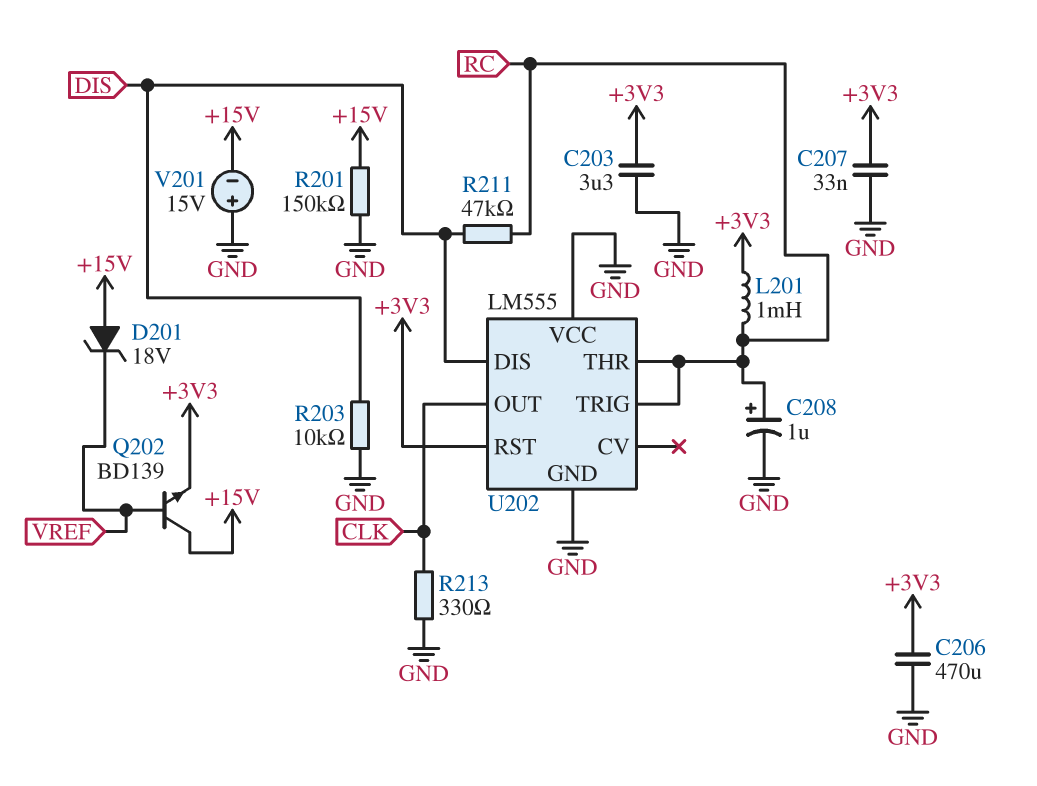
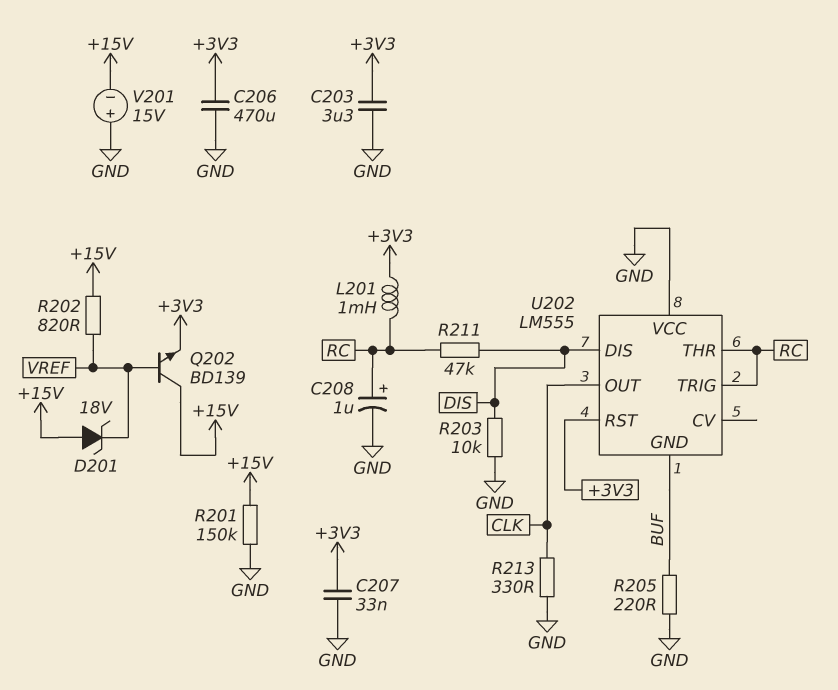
R202: none -> 820 (+15V, VREF)
R205: none -> 220 (BUF, GND)
U202 pin GND: GND -> BUF

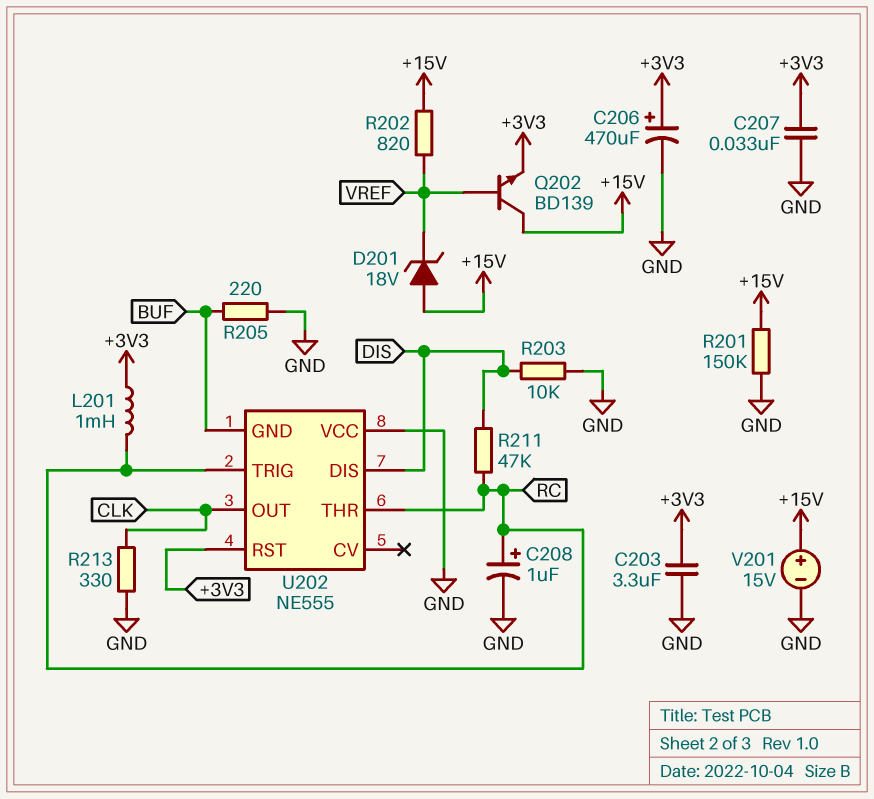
C206: 470uF (+3V3, GND) -> 470uF (plus +3V3, minus GND)
U202: LM555 -> NE555
V201: 15V (plus GND, minus +15V) -> 15V (plus +15V, minus GND)

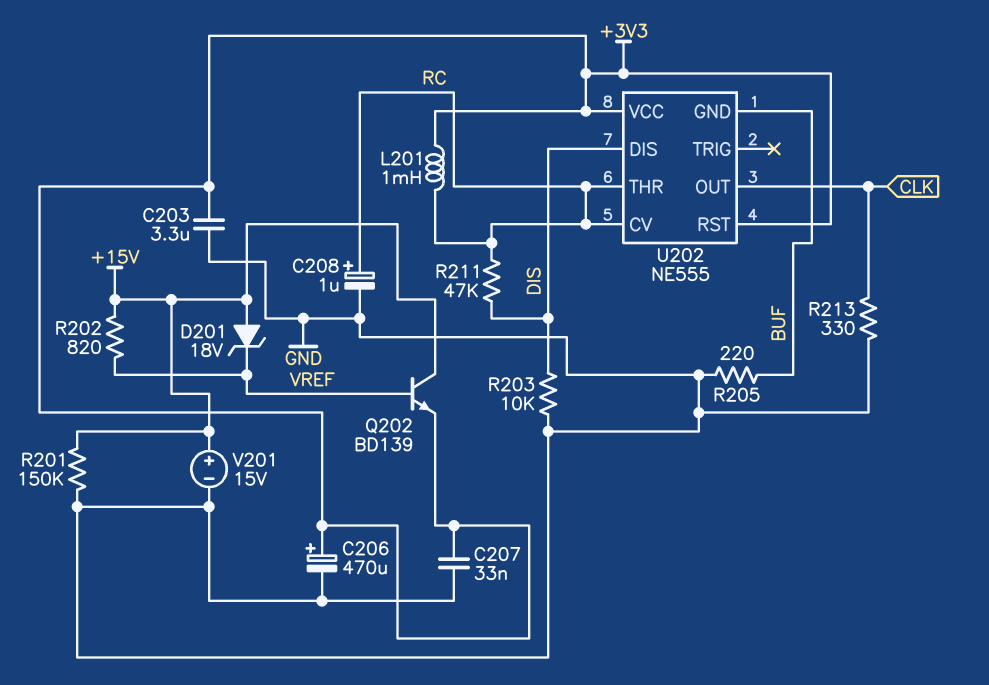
U202 pin CV: none -> RC
U202 pin TRIG: RC -> none
U202 pin VCC: GND -> +3V3

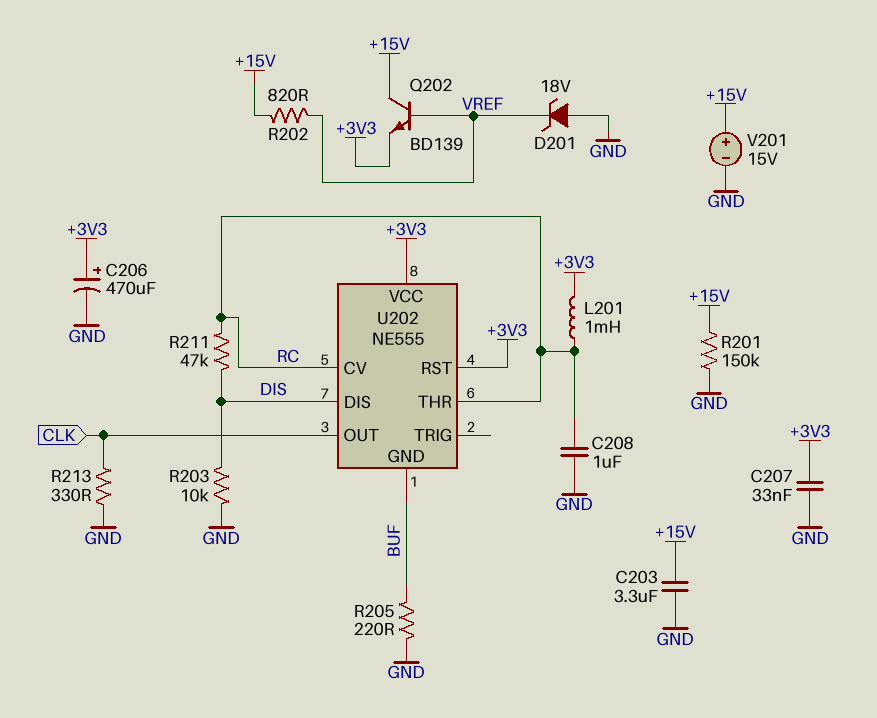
C203: 3.3uF (+3V3, GND) -> 3.3uF (+15V, GND)
C208: 1uF (plus RC, minus GND) -> 1uF (GND, RC)
D201: zener 18V (A +15V, K VREF) -> zener 18V (A GND, K VREF)

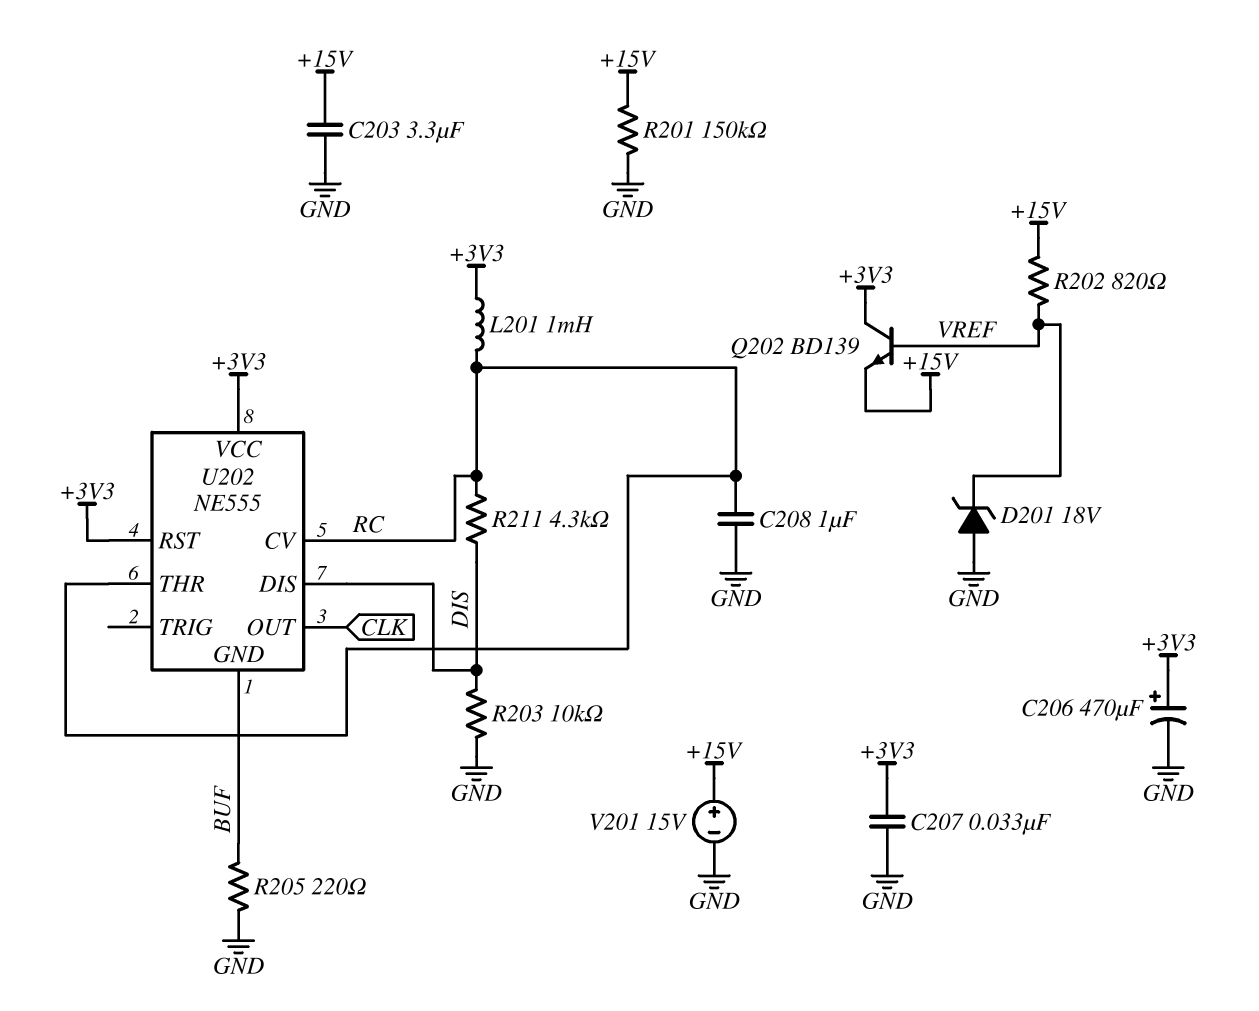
Q202: NPN BD139 (B VREF, C +15V, E +3V3) -> NPN BD139 (B VREF, C +3V3, E +15V)
R211: 47k (DIS, RC) -> 4.3k (DIS, RC)
R213: 330 (CLK, GND) -> none

